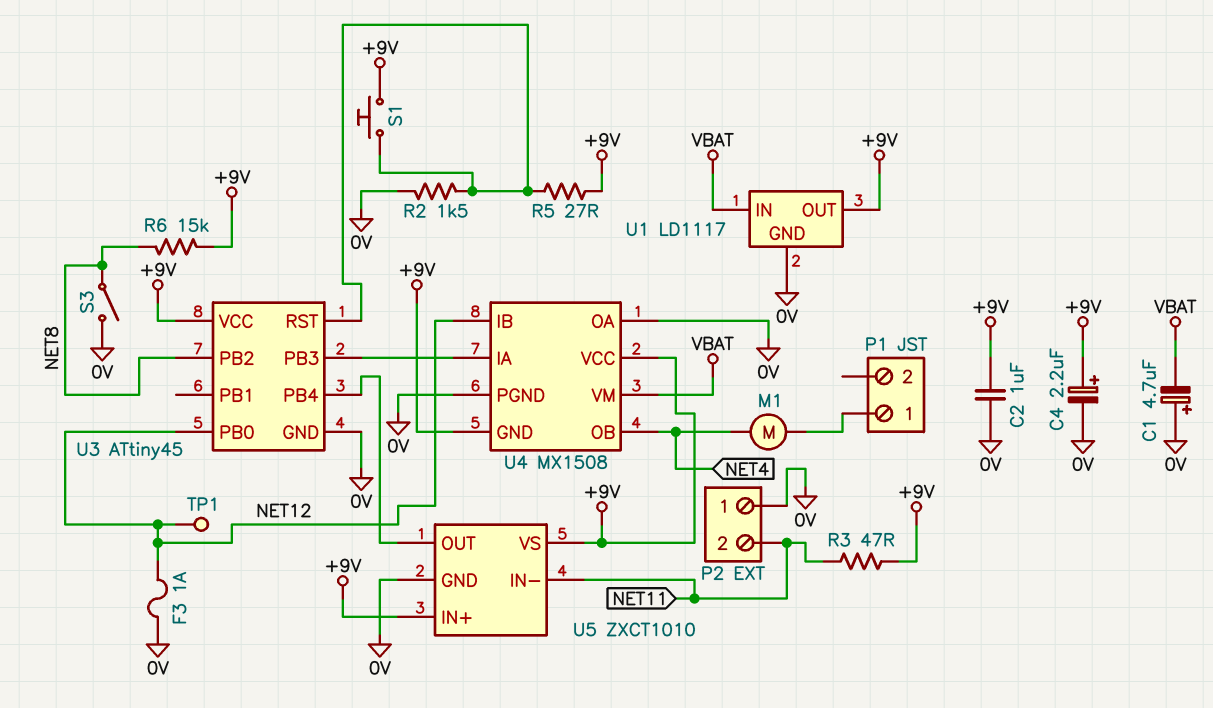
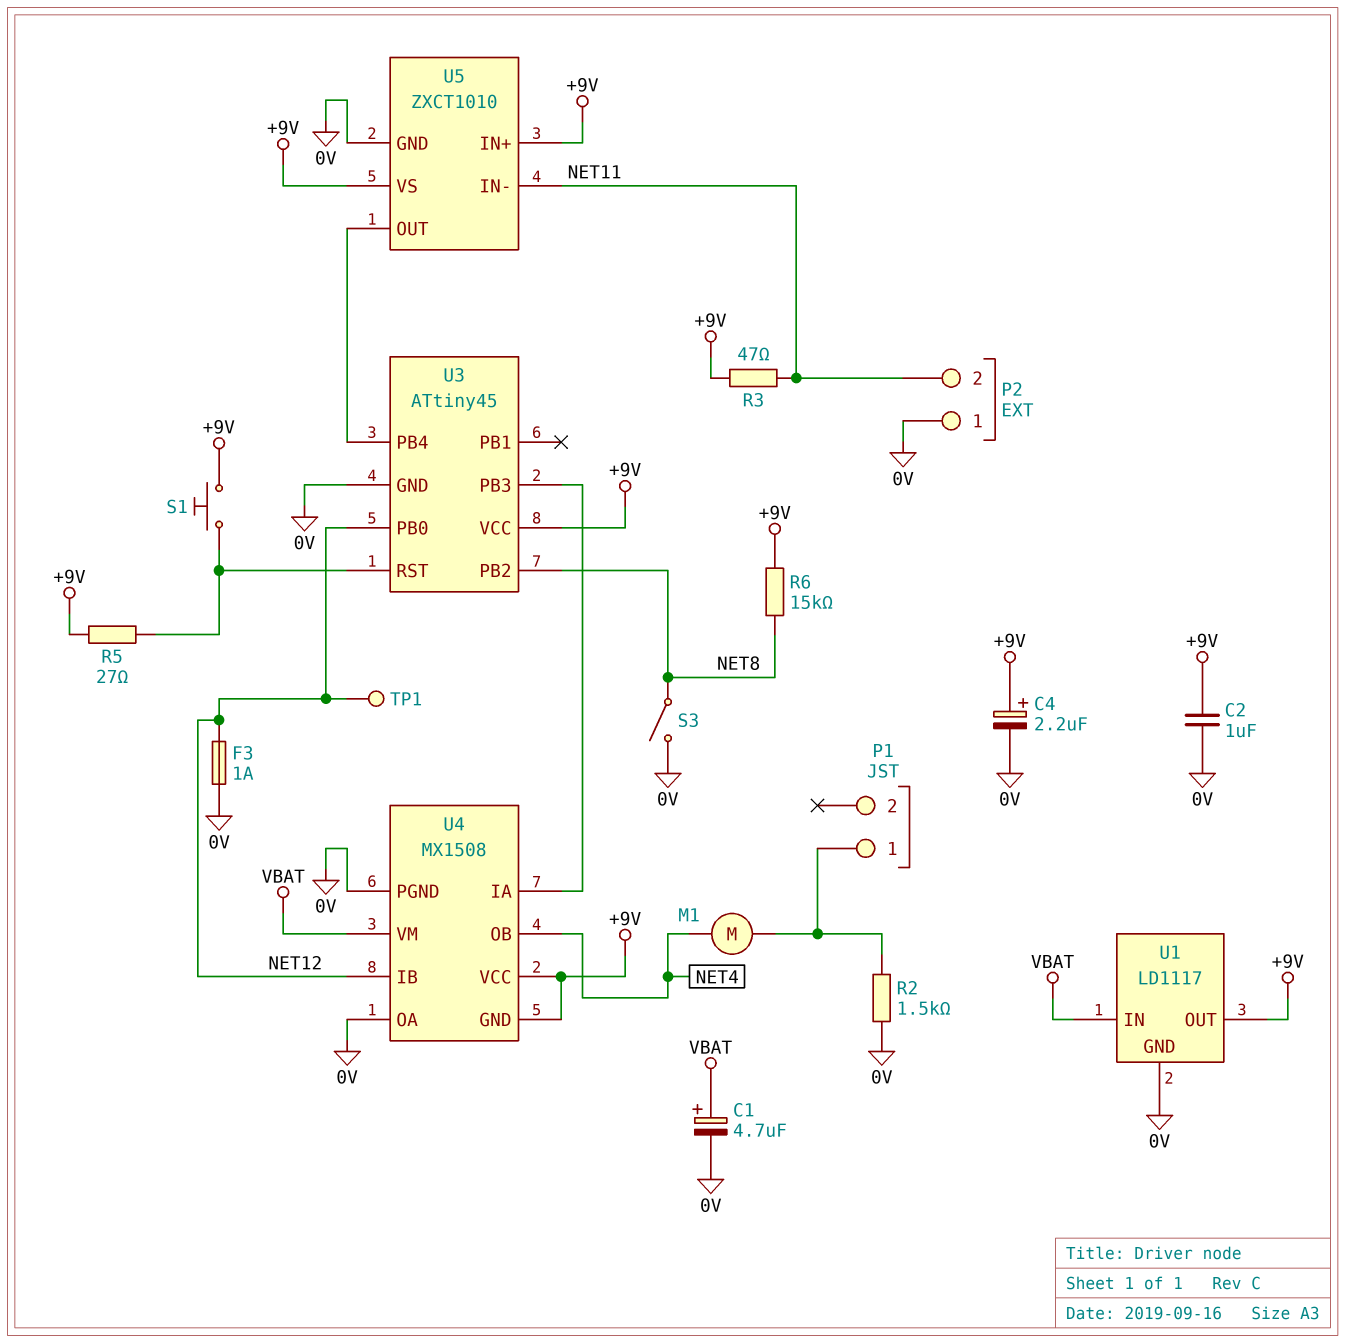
C1: 4.7uF (plus 0V, minus VBAT) -> 4.7uF (plus VBAT, minus 0V)
R2: 1.5k (0V, U3/RST) -> 1.5k (0V, P1/1)

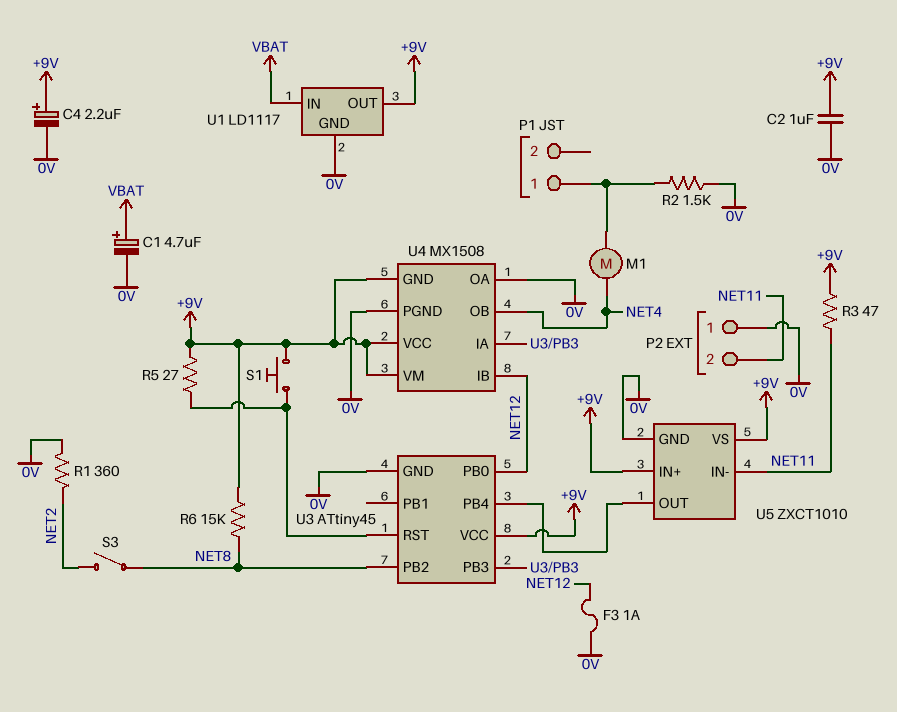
R1: none -> 360 (0V, NET2)
S3: switch (0V, NET8) -> switch (NET2, NET8)
TP1: test point (NET12) -> none
U4 pin VM: VBAT -> +9V

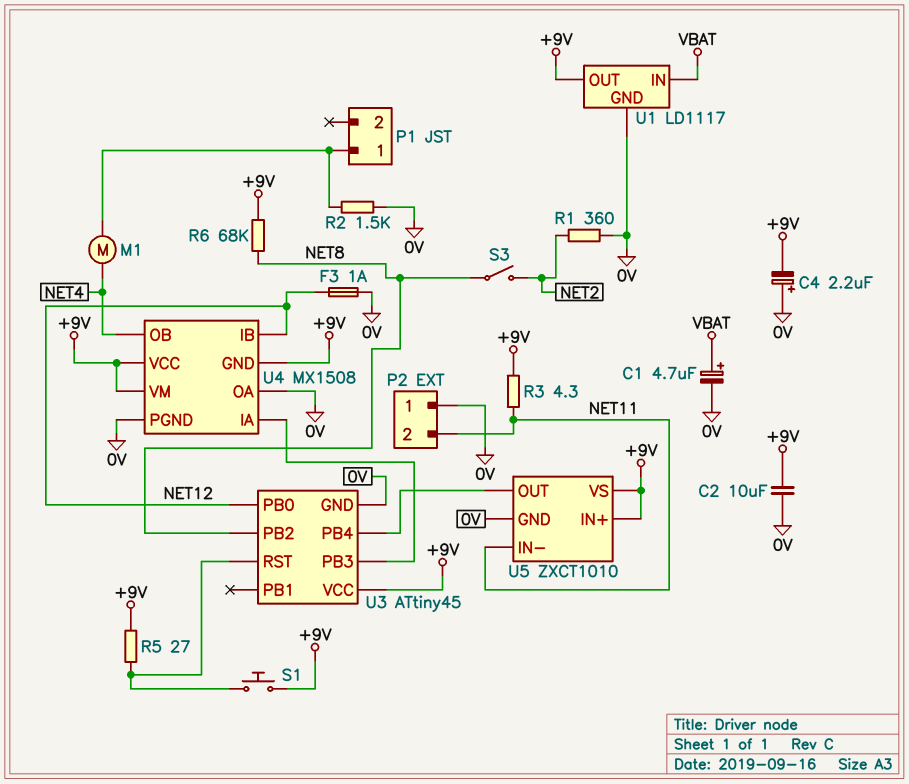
C2: 1uF (+9V, 0V) -> 10uF (+9V, 0V)
C4: 2.2uF (plus +9V, minus 0V) -> 2.2uF (plus 0V, minus +9V)
R3: 47 (+9V, NET11) -> 4.3 (+9V, NET11)
R6: 15k (+9V, NET8) -> 68k (+9V, NET8)

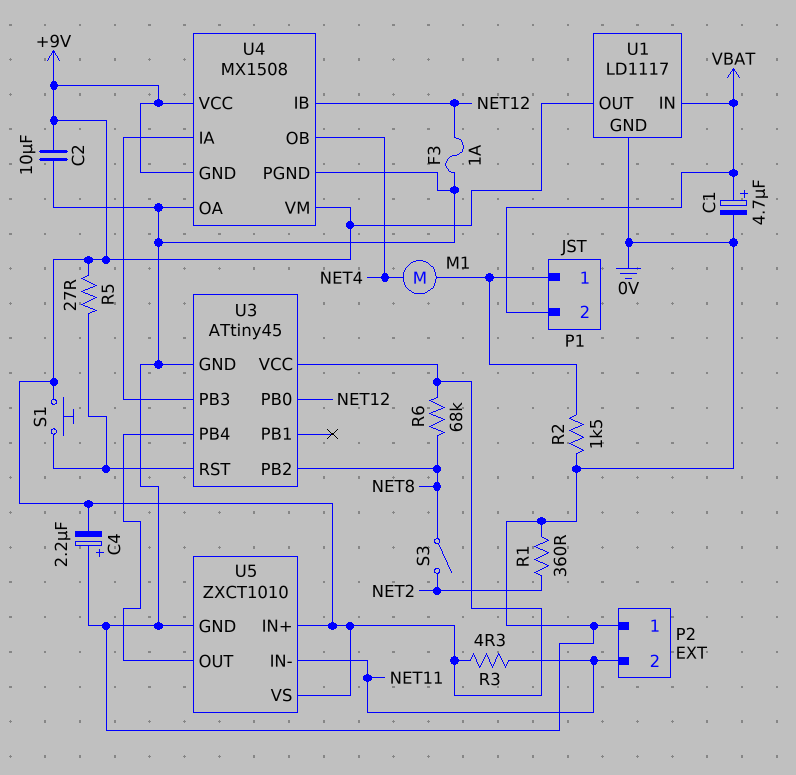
P1 pin 2: none -> VBAT

